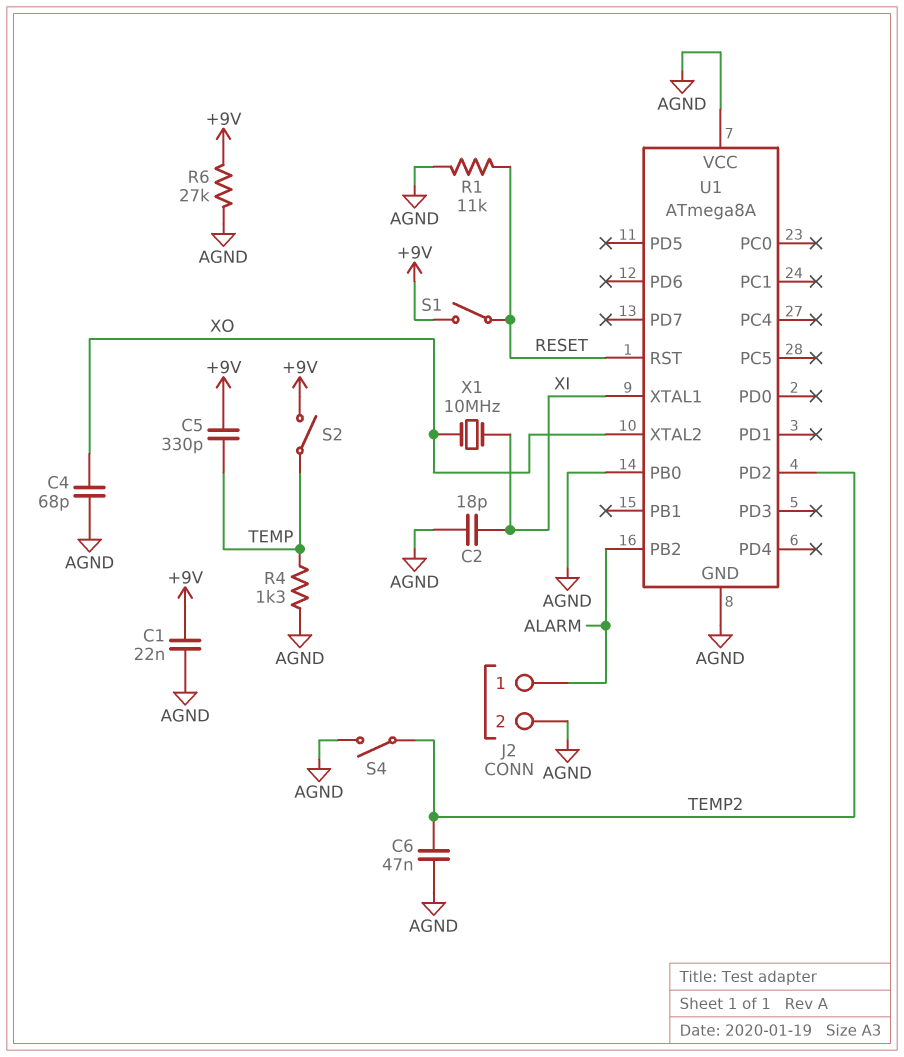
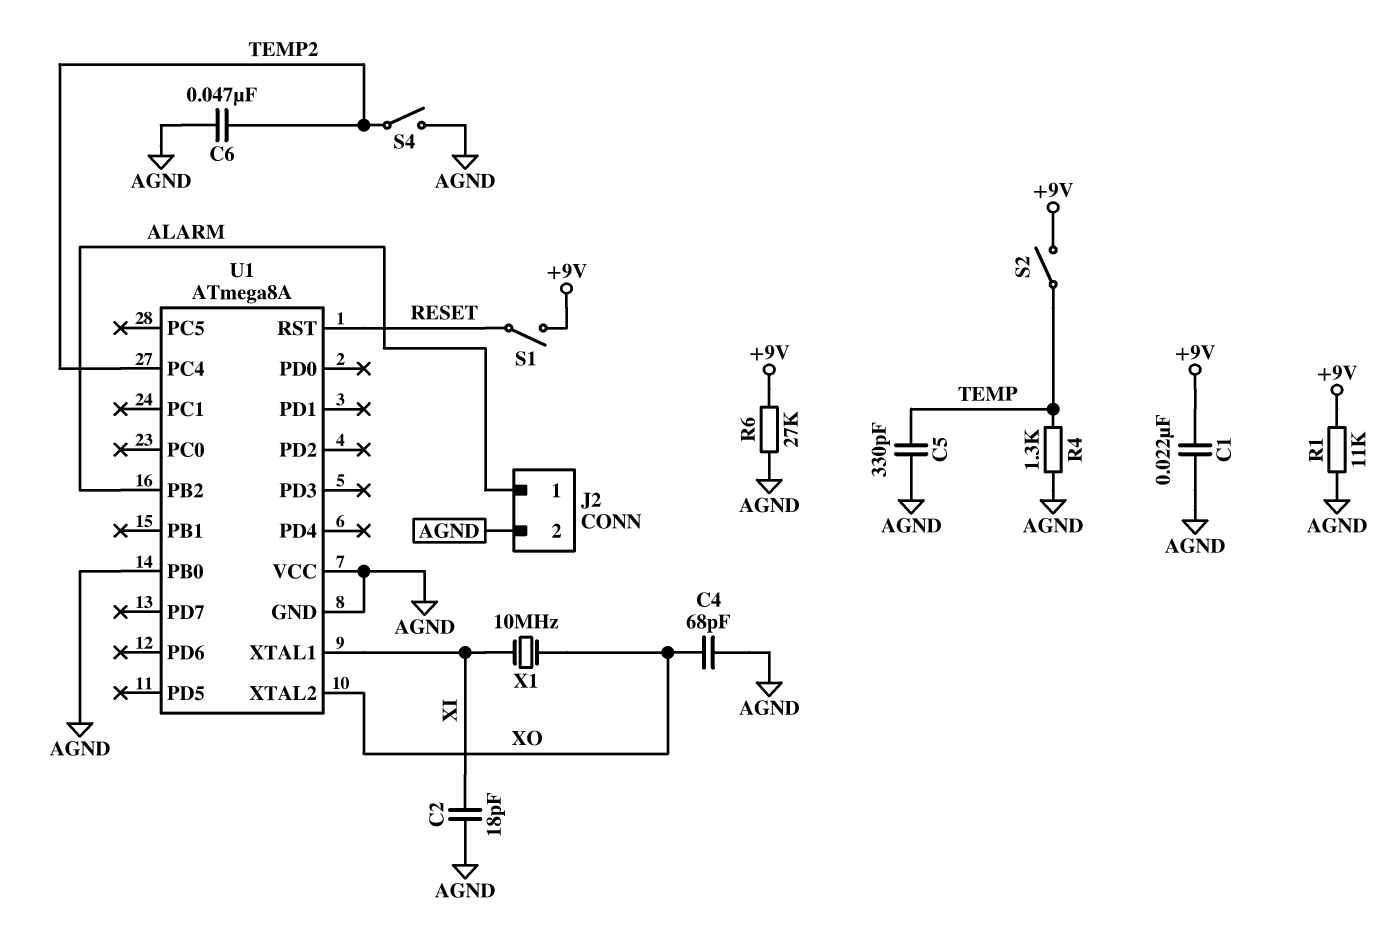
C5: 330pF (+9V, TEMP) -> 330pF (AGND, TEMP)
R1: 11k (AGND, RESET) -> 11k (+9V, AGND)
U1 pin PC4: none -> TEMP2
U1 pin PD2: TEMP2 -> none

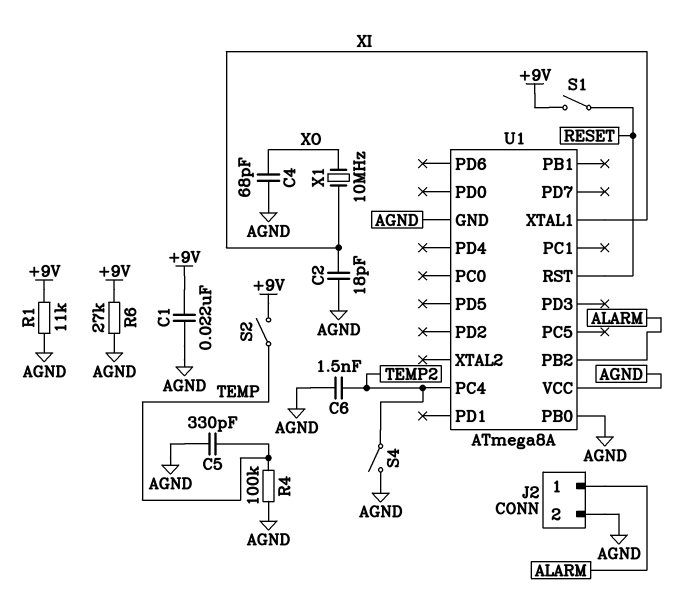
C6: 47nF (AGND, TEMP2) -> 1.5nF (AGND, TEMP2)
R4: 1.3k (AGND, TEMP) -> 100k (AGND, TEMP)
U1 pin XTAL2: XO -> none

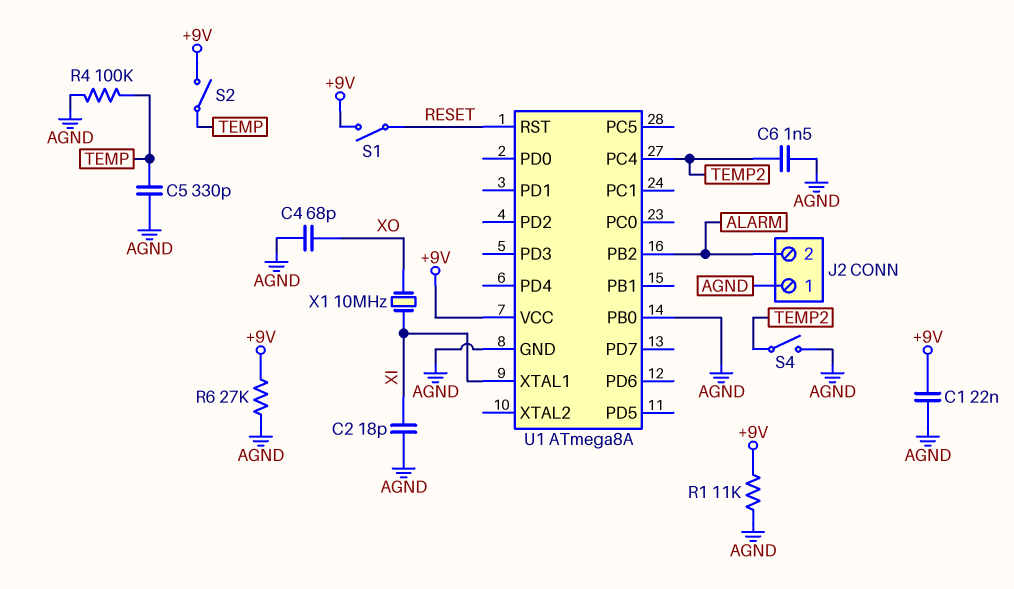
J2 pin 1: ALARM -> AGND
J2 pin 2: AGND -> ALARM
U1 pin VCC: AGND -> +9V

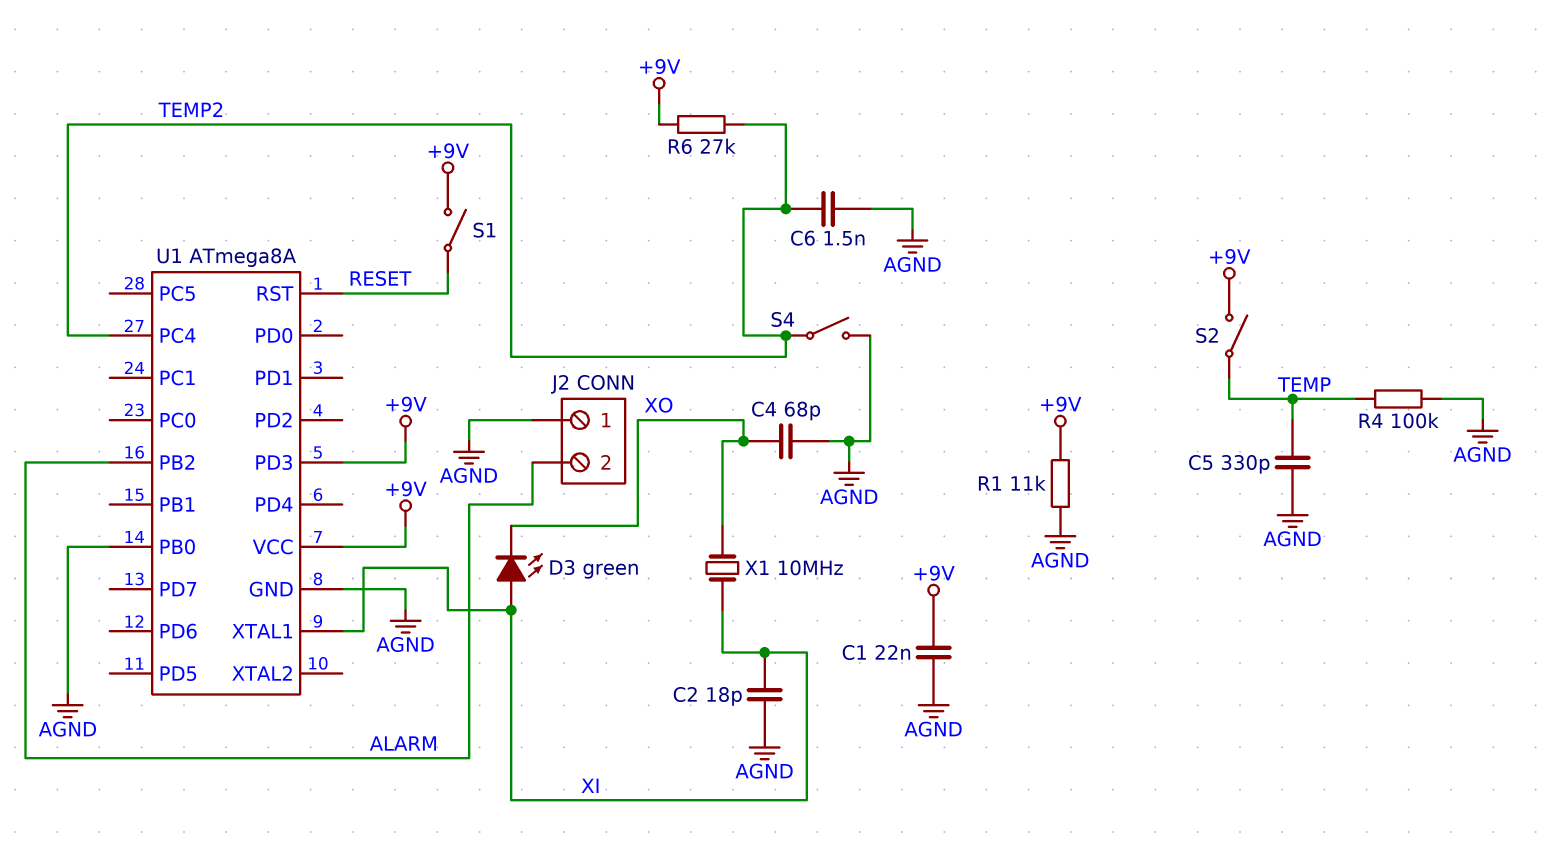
D3: none -> LED green (A XI, K XO)
R6: 27k (+9V, AGND) -> 27k (+9V, TEMP2)
U1 pin PD3: none -> +9V

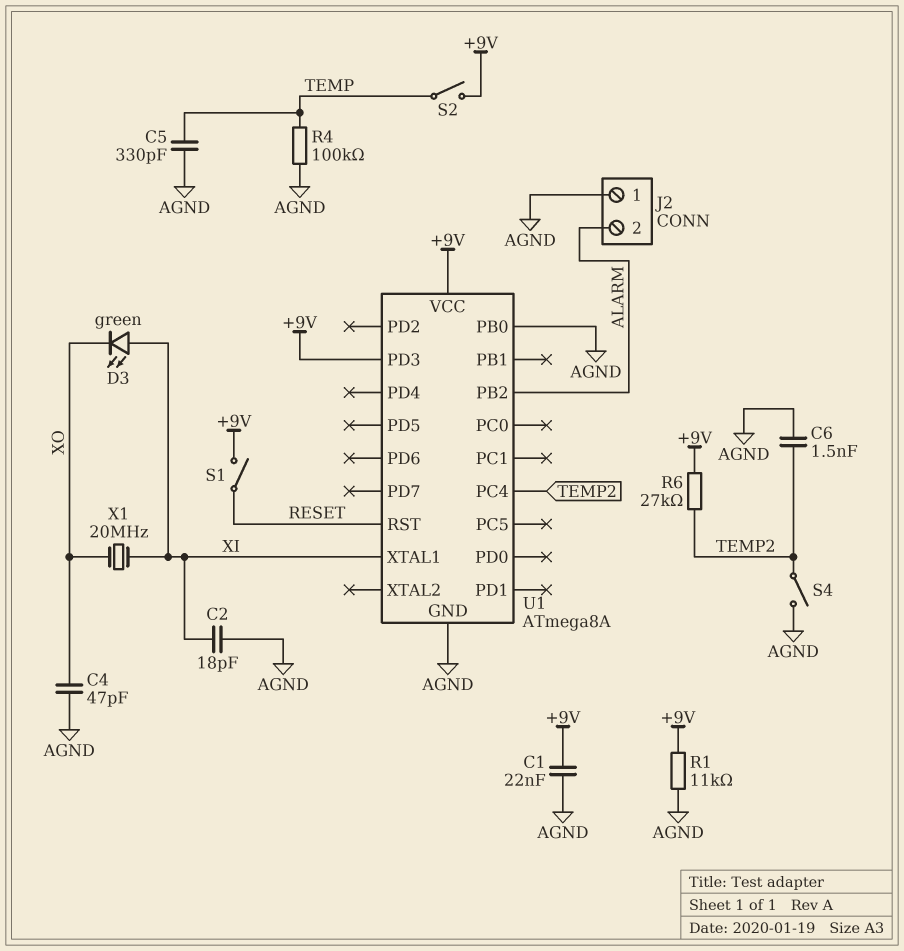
C4: 68pF (AGND, XO) -> 47pF (AGND, XO)
X1: 10MHz (XI, XO) -> 20MHz (XI, XO)

